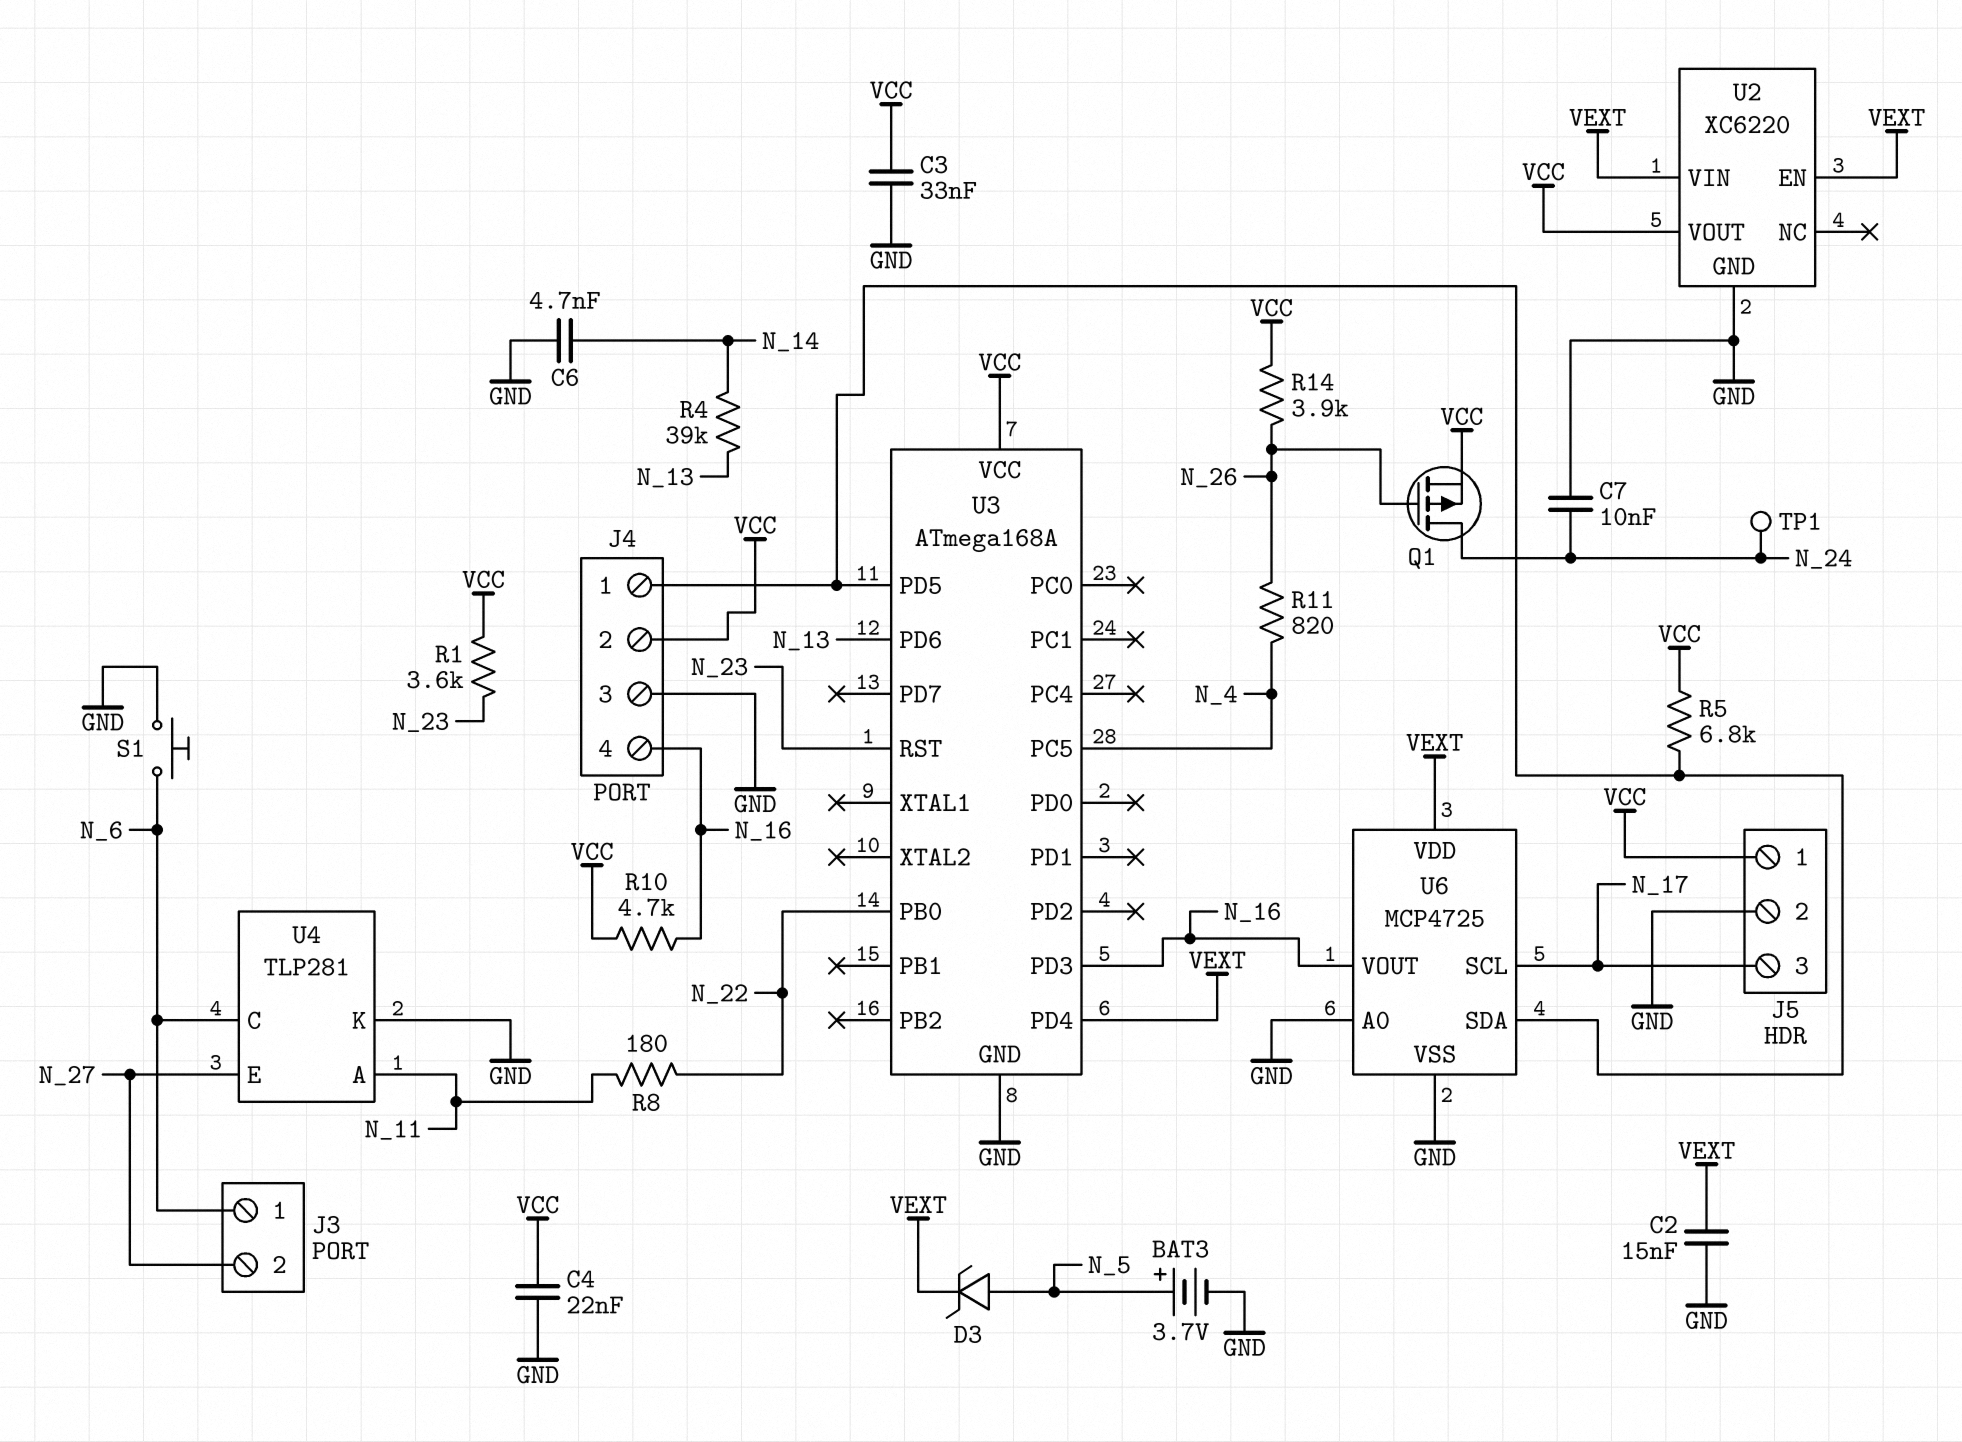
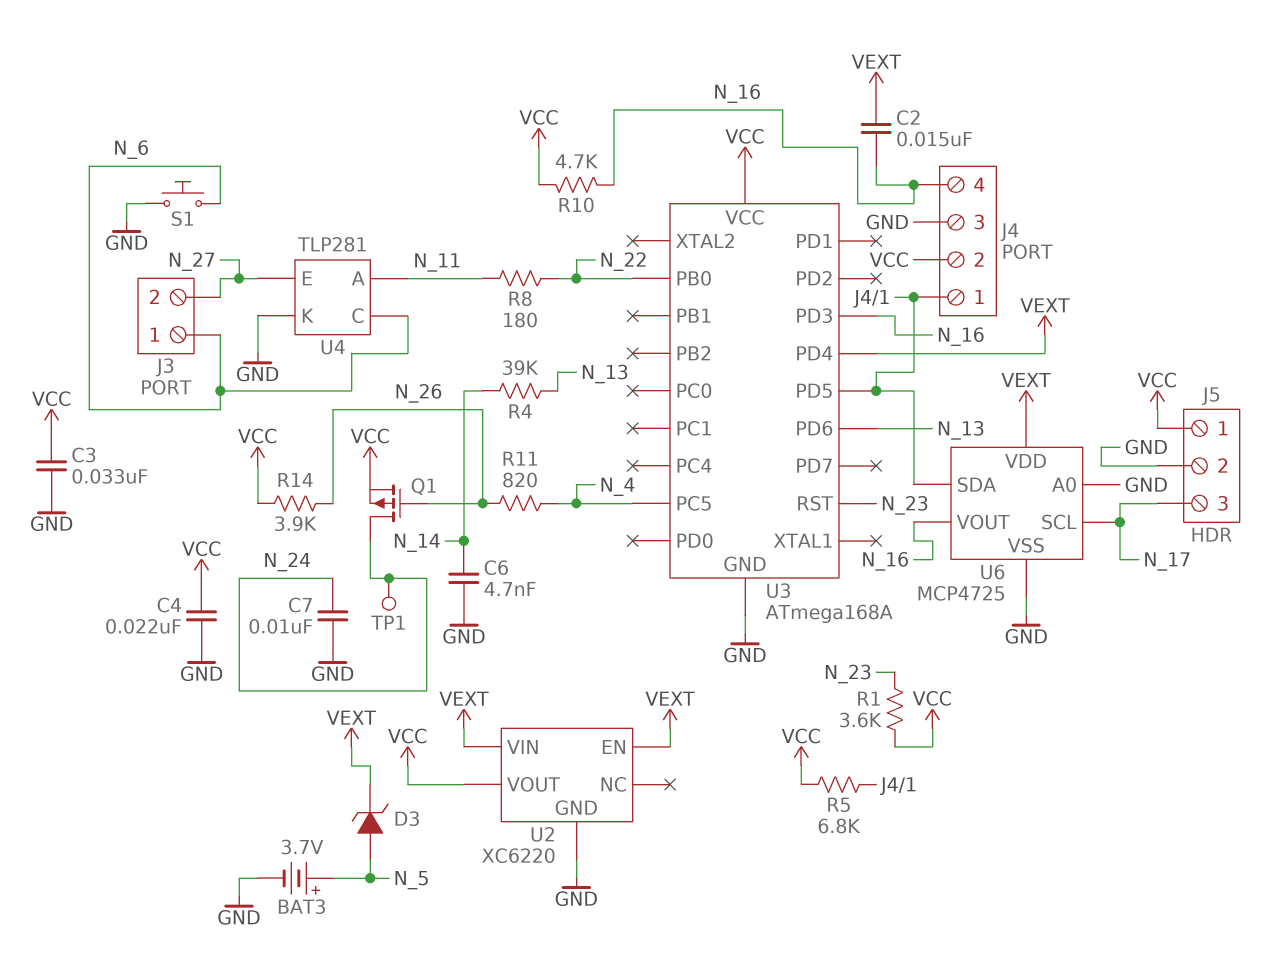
C2: 15nF (GND, VEXT) -> 15nF (N_16, VEXT)

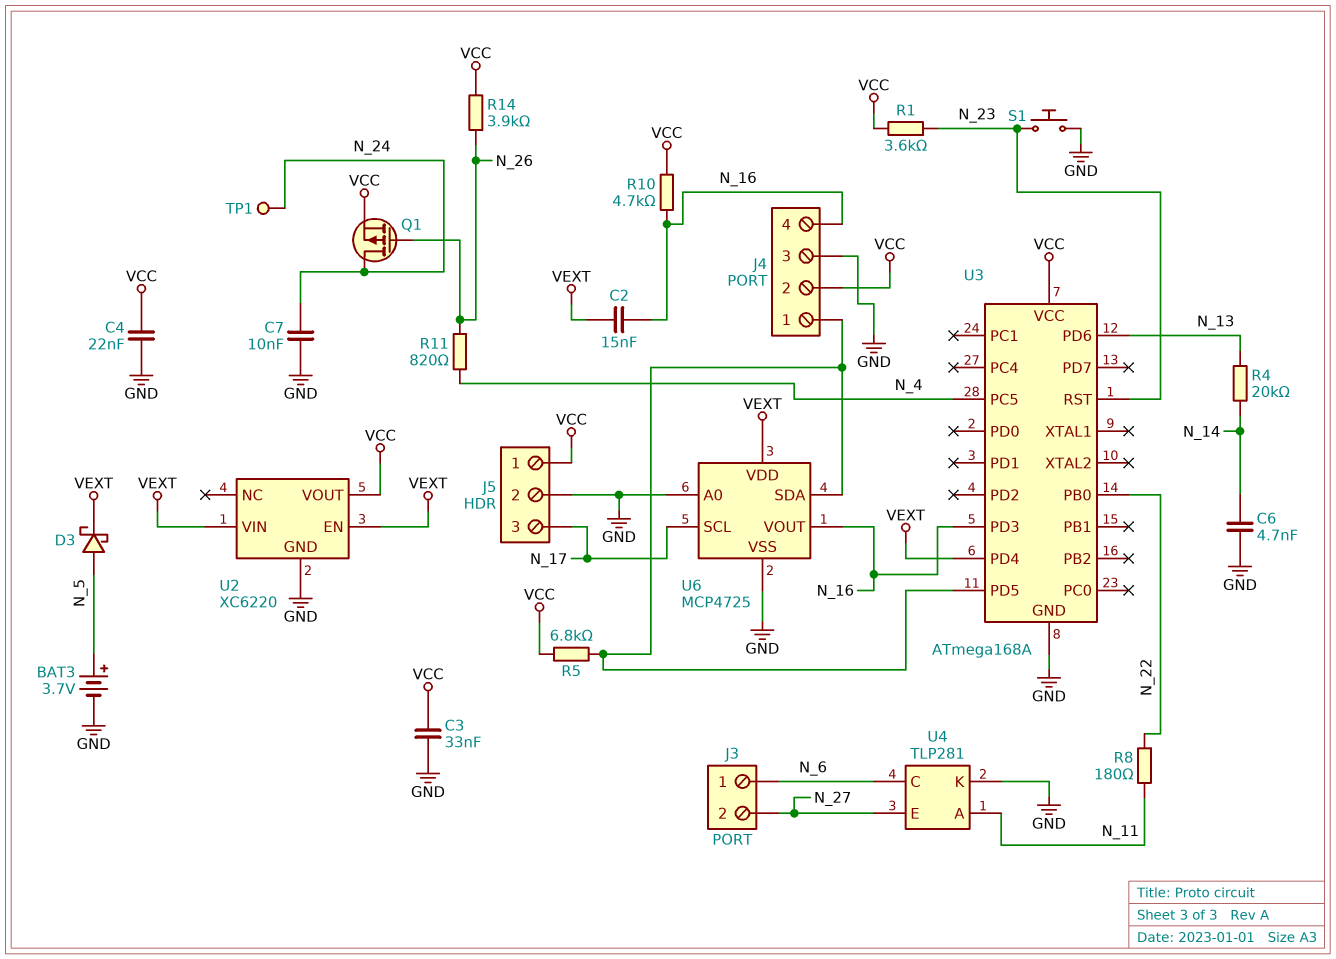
D3: zener (A N_5, K VEXT) -> schottky (A N_5, K VEXT)
R4: 39k (N_13, N_14) -> 20k (N_13, N_14)
S1: button (GND, N_6) -> button (GND, N_23)

